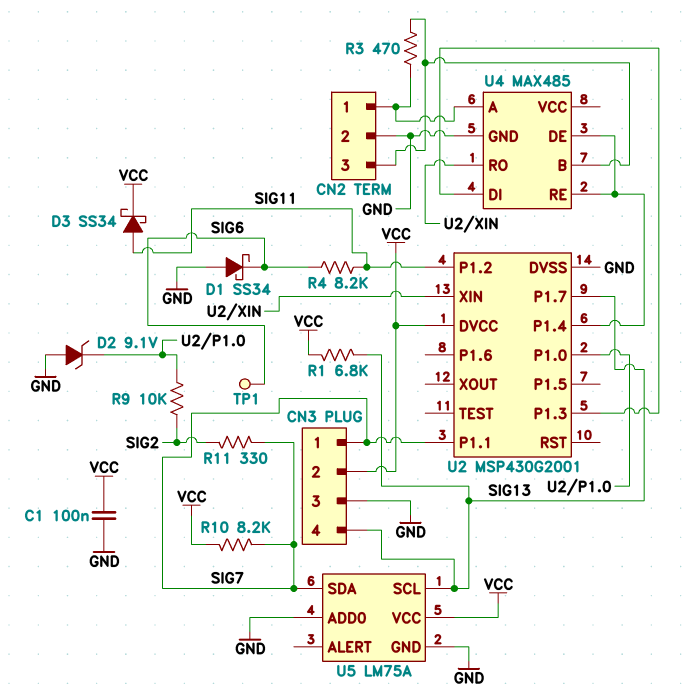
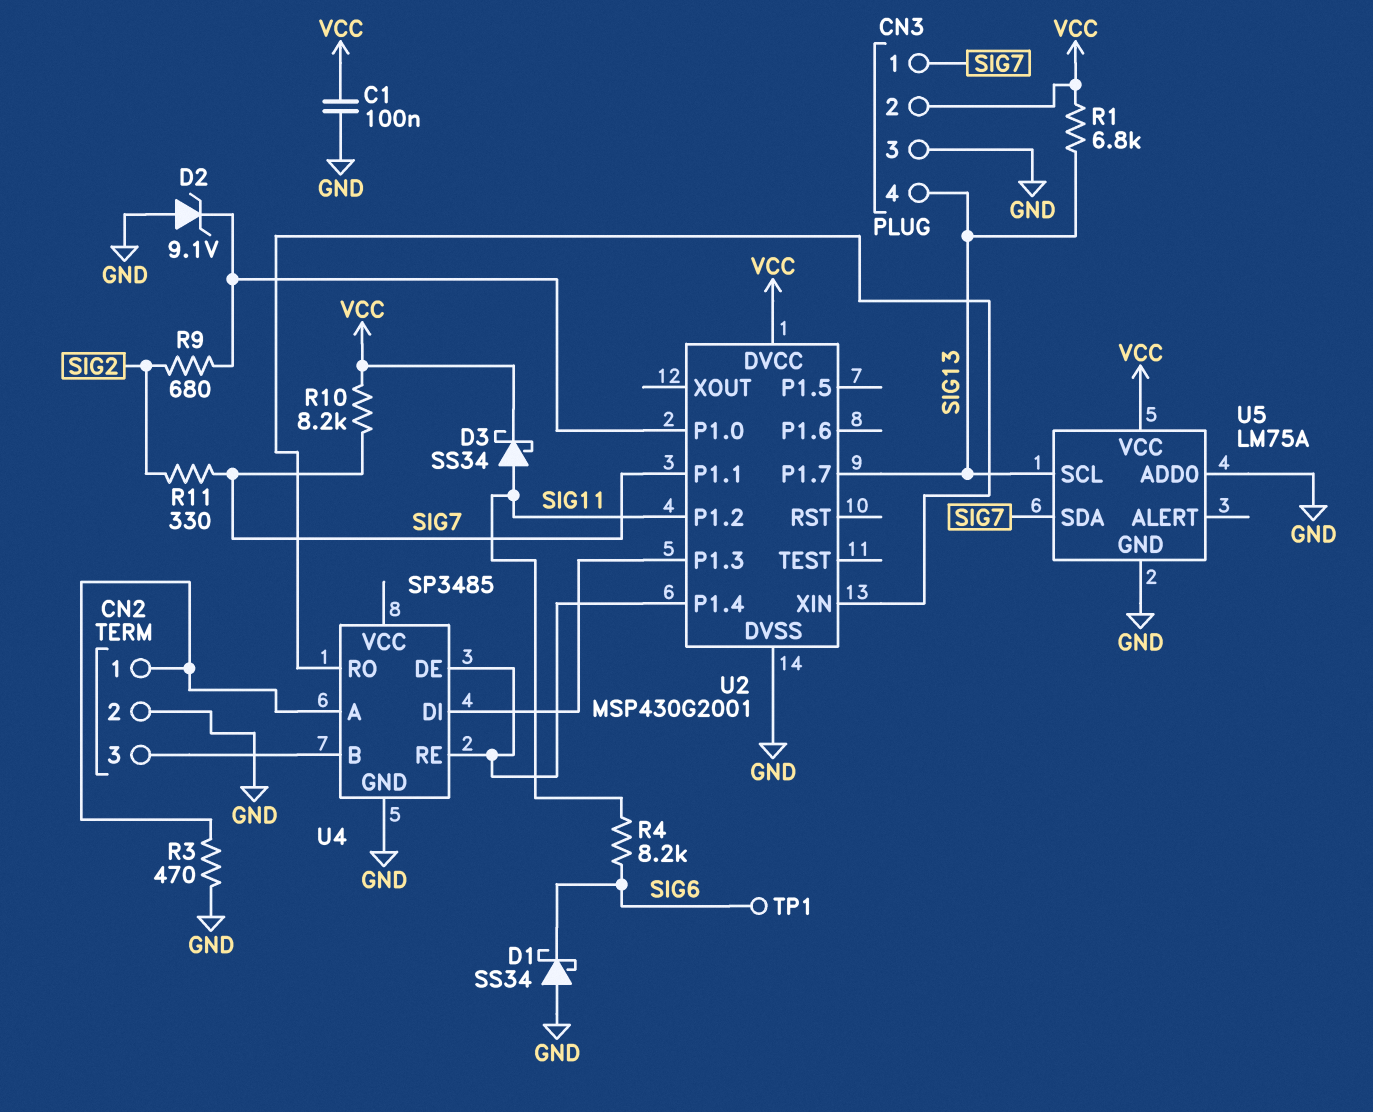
R3: 470 (CN2/1, CN2/3) -> 470 (CN2/1, GND)
R9: 10k (SIG2, U2/P1.0) -> 680 (SIG2, U2/P1.0)
U4: MAX485 -> SP3485

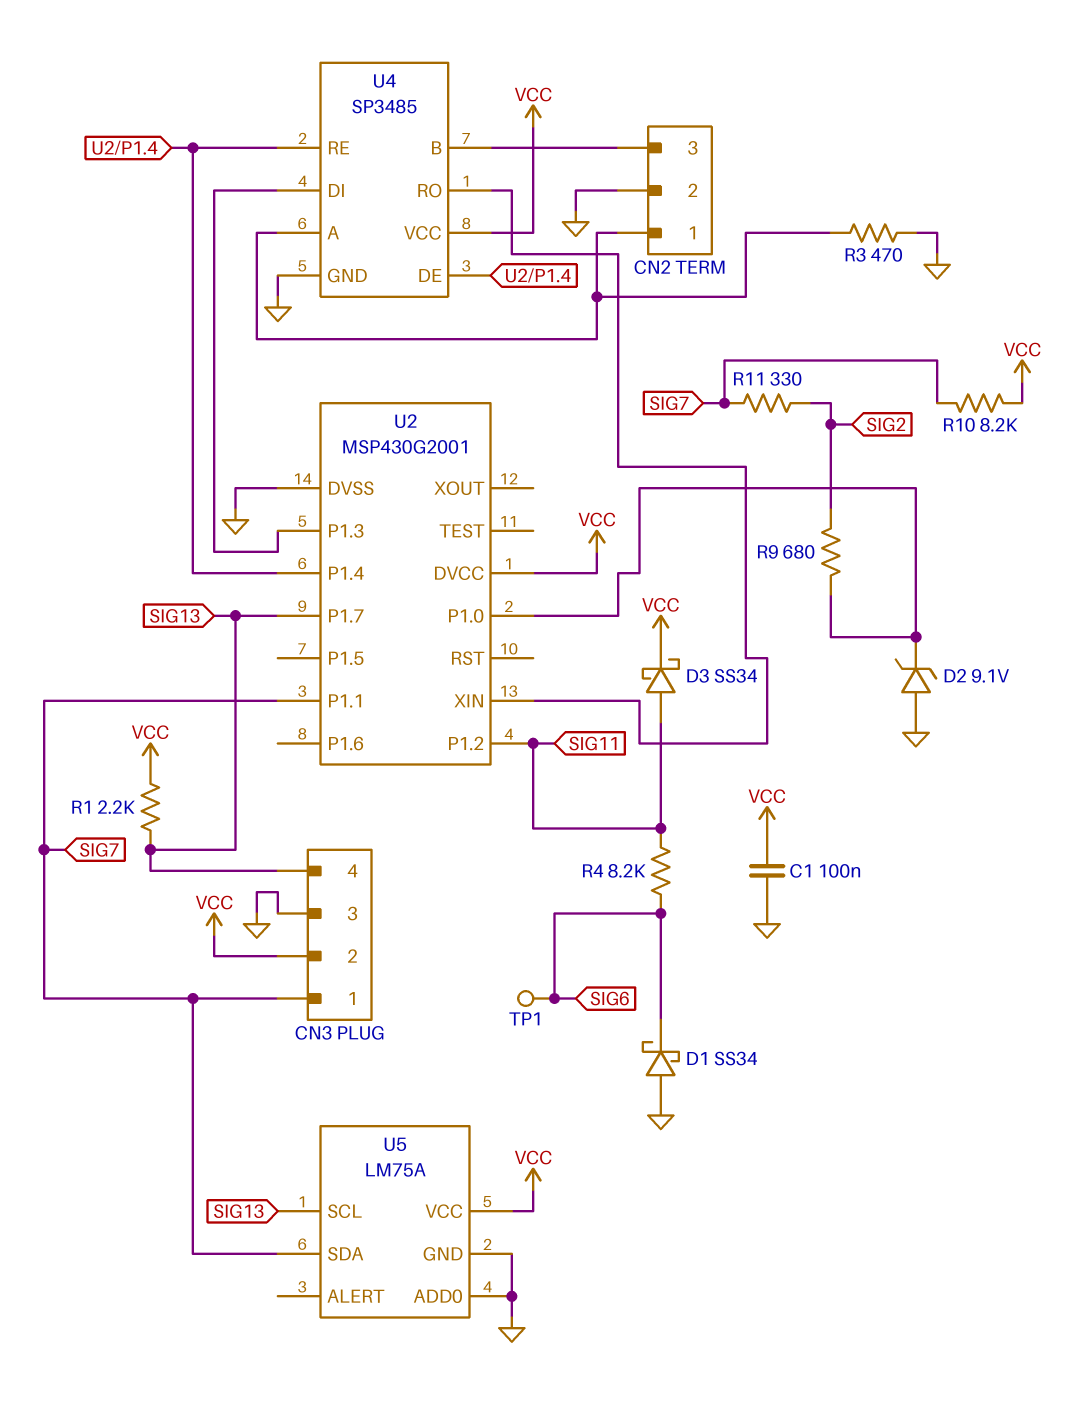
R1: 6.8k (SIG13, VCC) -> 2.2k (SIG13, VCC)
U4 pin VCC: none -> VCC

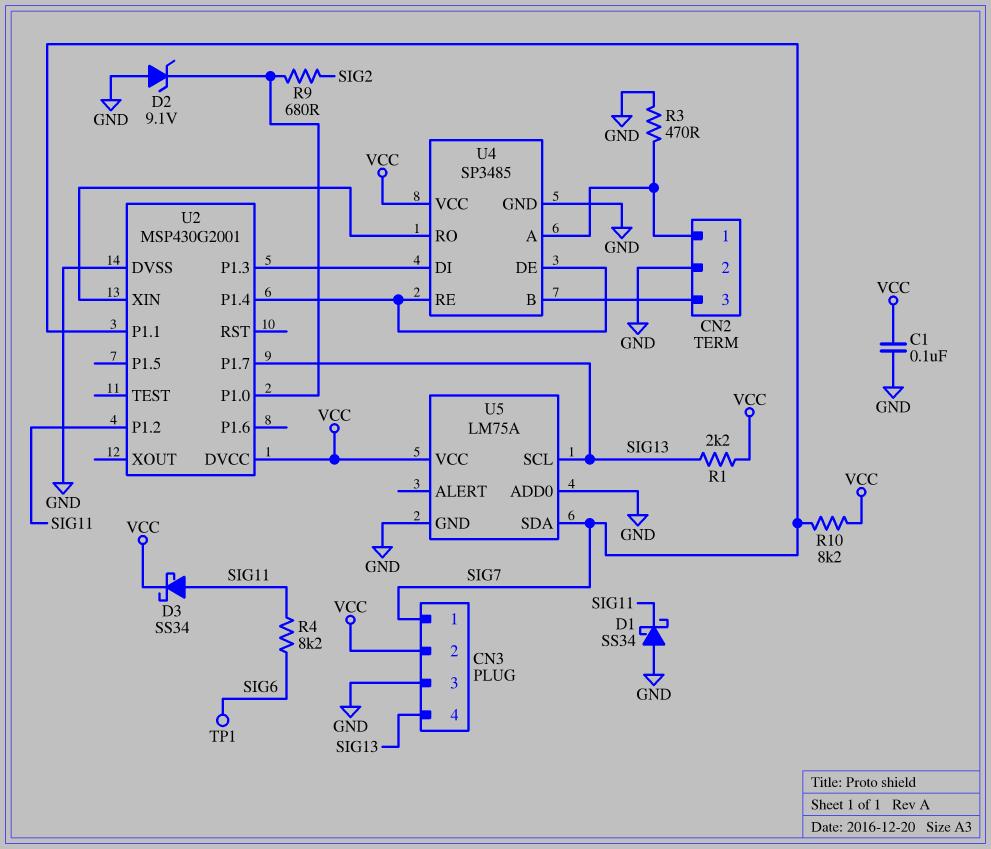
D1: schottky SS34 (A GND, K SIG6) -> schottky SS34 (A GND, K SIG11)
R11: 330 (SIG2, SIG7) -> none

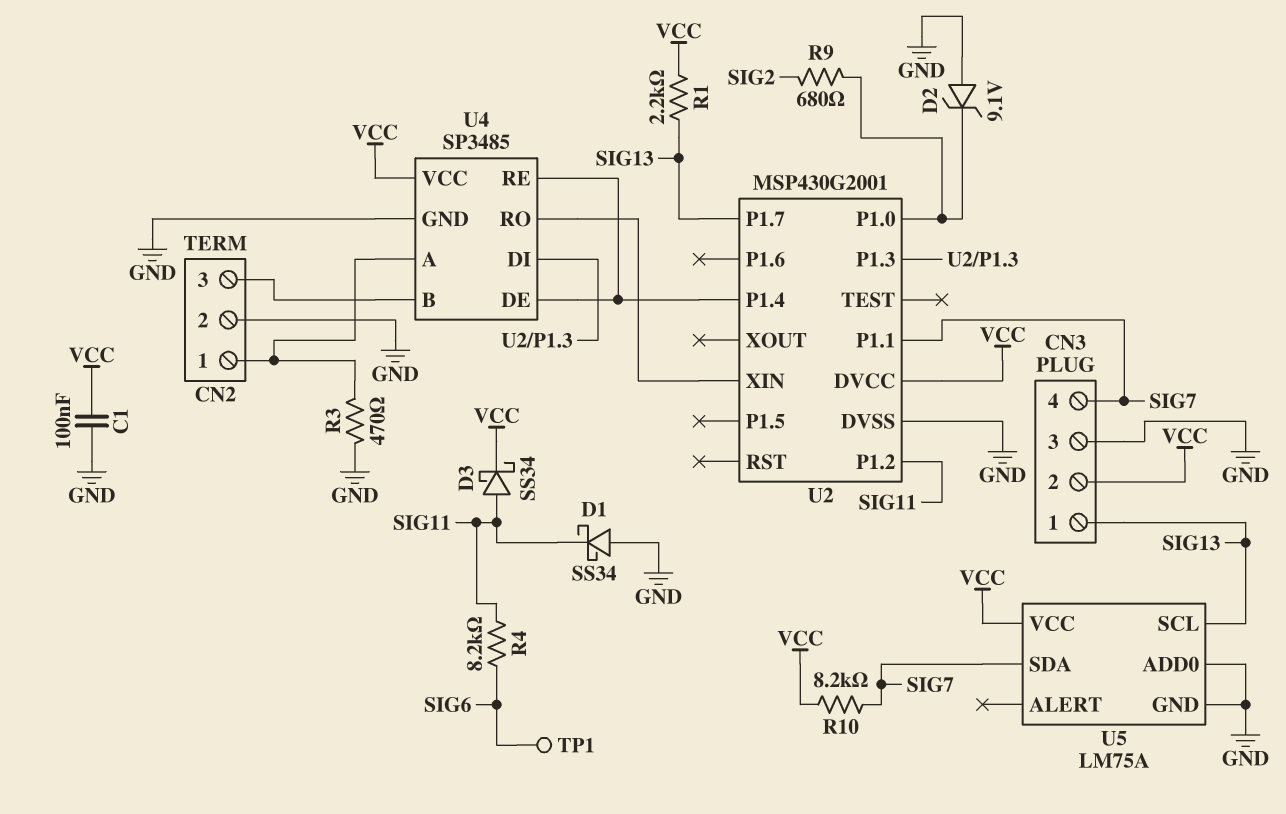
CN3 pin 1: SIG7 -> SIG13
CN3 pin 4: SIG13 -> SIG7

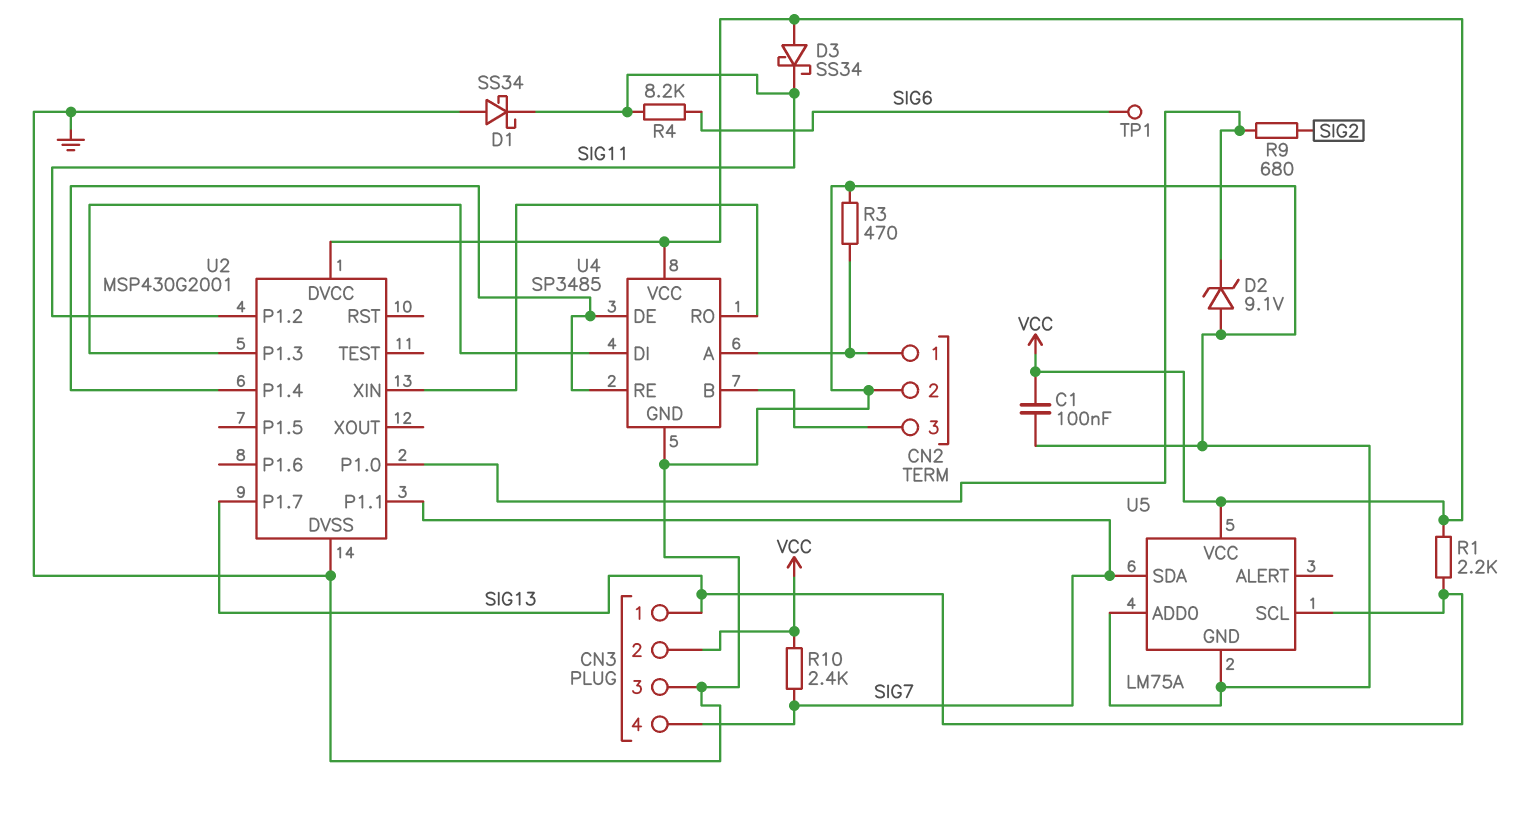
D3: schottky SS34 (A SIG11, K VCC) -> schottky SS34 (A VCC, K SIG11)
R10: 8.2k (SIG7, VCC) -> 2.4k (SIG7, VCC)

